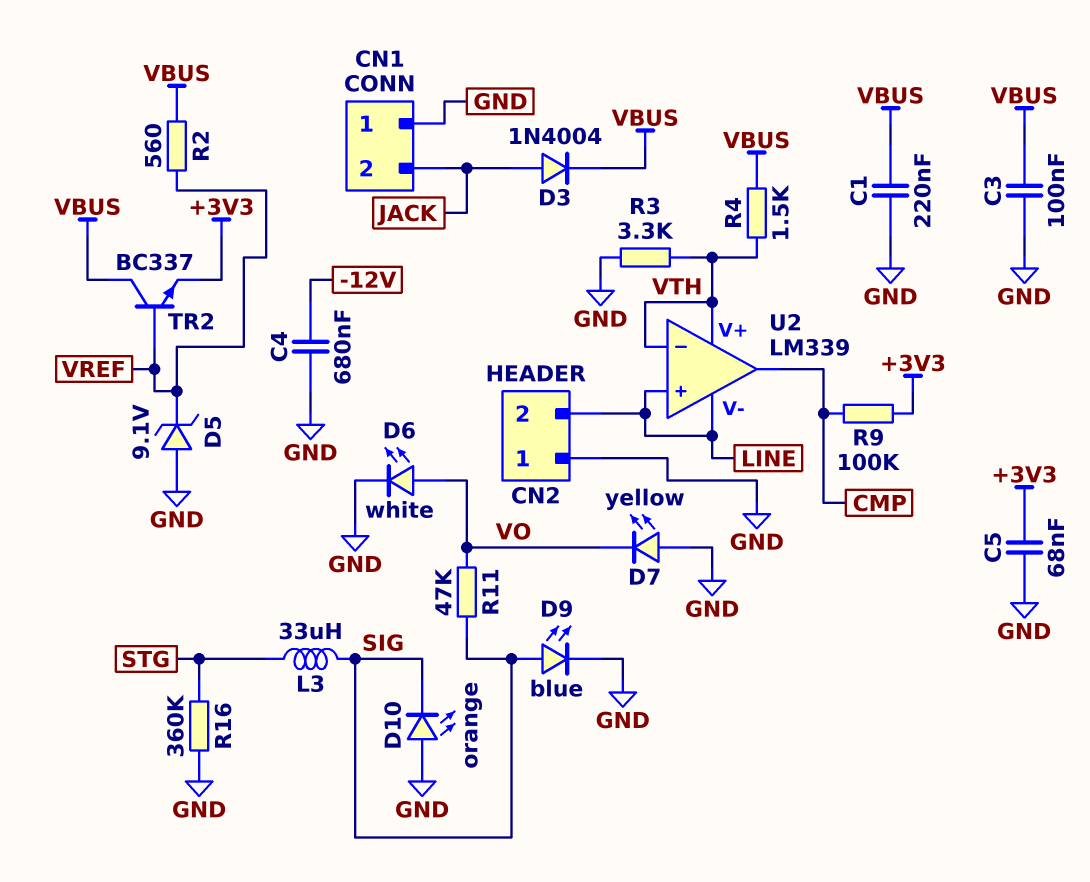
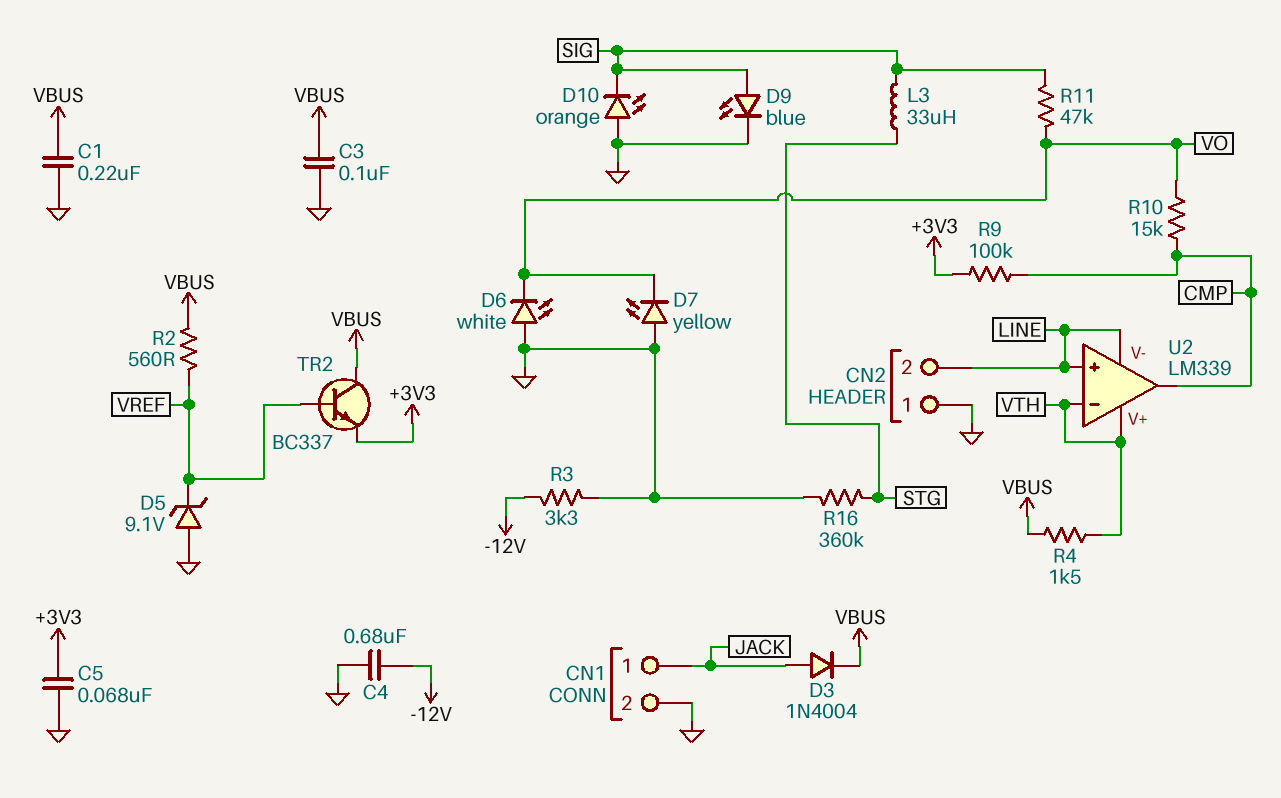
CN1 pin 1: GND -> JACK
CN1 pin 2: JACK -> GND
D6: LED white (A VO, K GND) -> LED white (A GND, K VO)
R3: 3.3k (GND, VTH) -> 3.3k (-12V, GND)
R10: none -> 15k (CMP, VO)

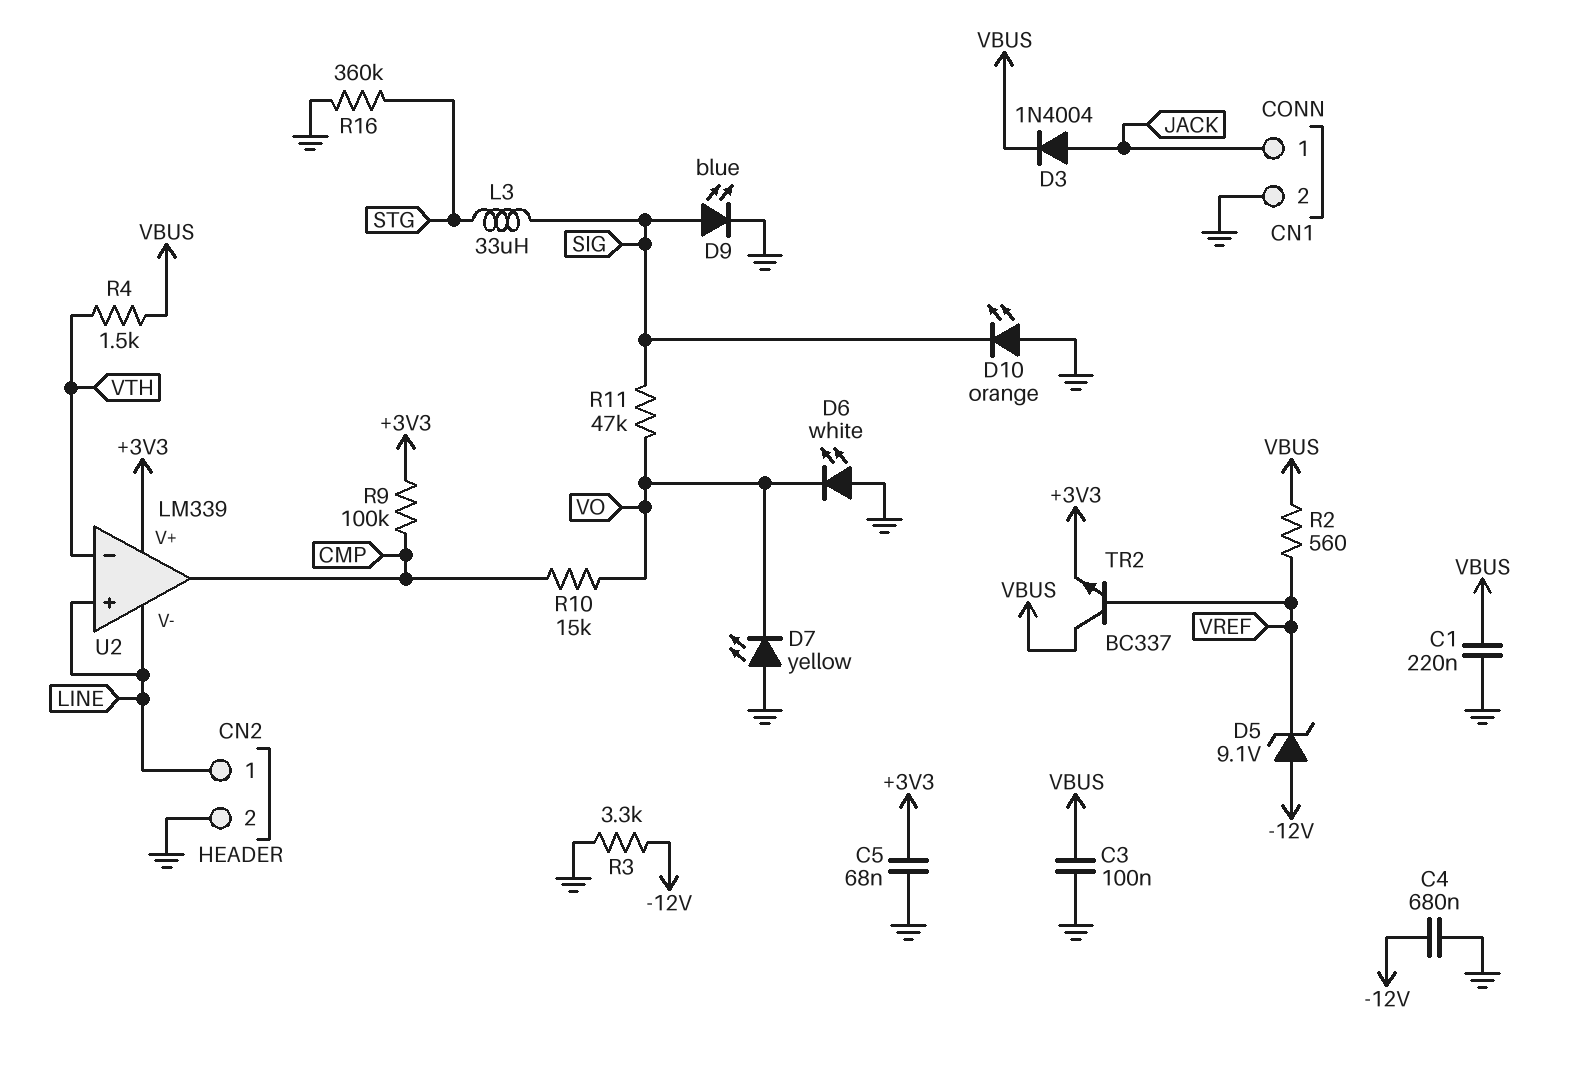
CN2 pin 1: GND -> LINE
CN2 pin 2: LINE -> GND
D5: zener 9.1V (A GND, K VREF) -> zener 9.1V (A -12V, K VREF)
U2 pin V+: VTH -> +3V3

